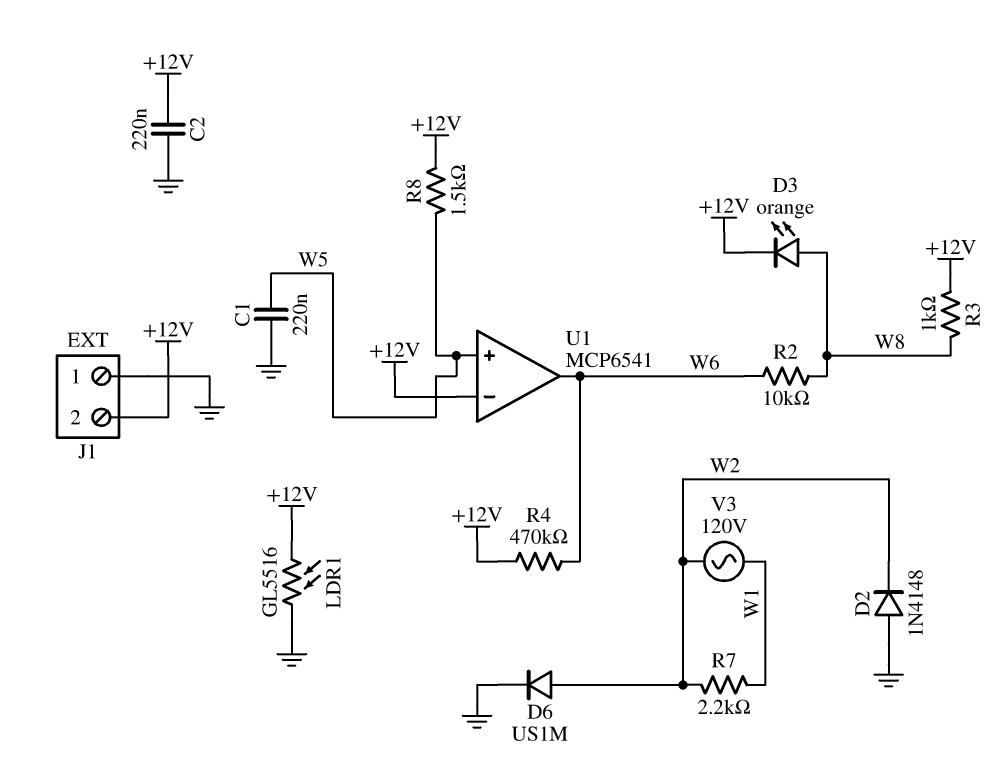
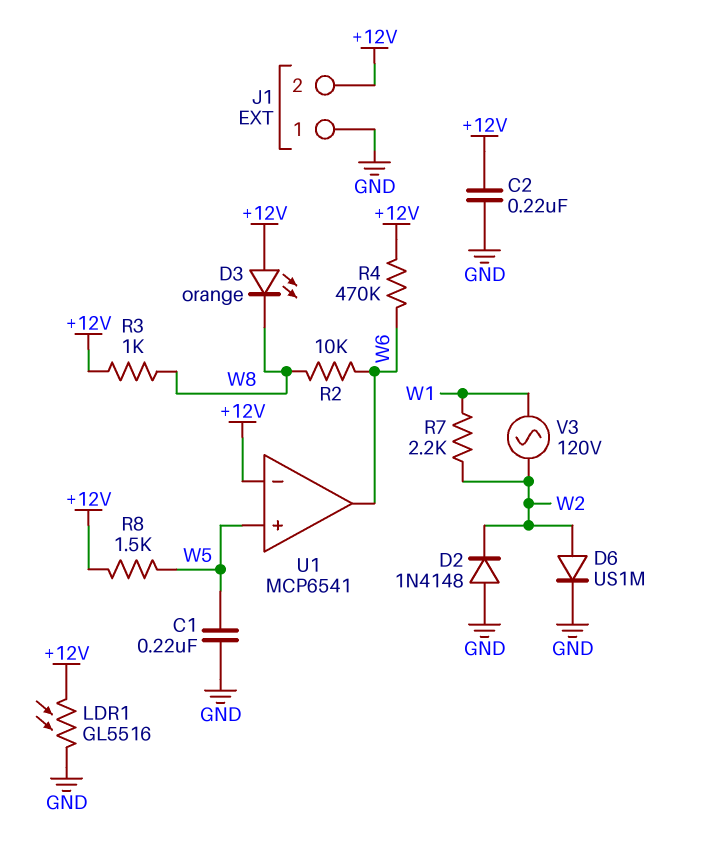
D3: LED orange (A W8, K +12V) -> LED orange (A +12V, K W8)

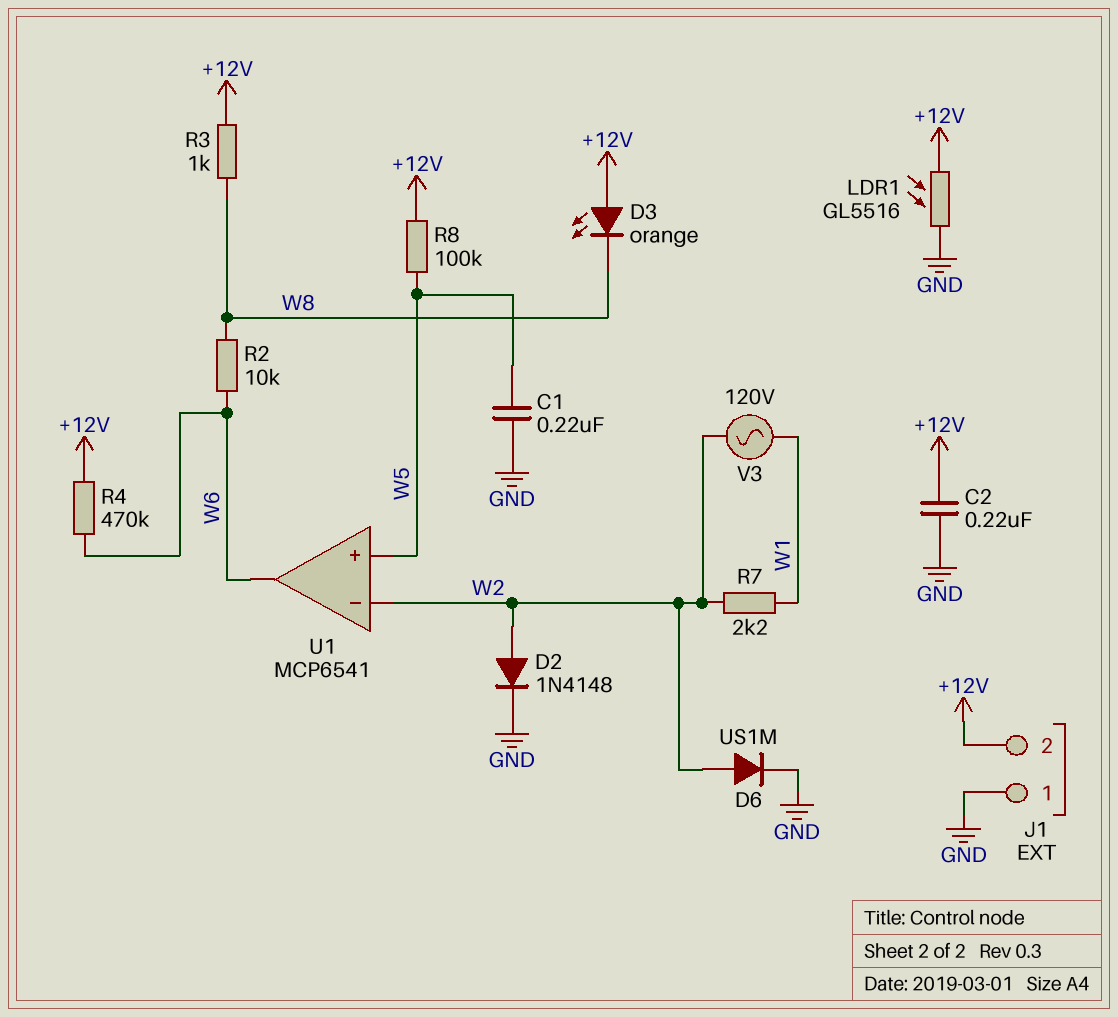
D2: diode 1N4148 (A GND, K W2) -> diode 1N4148 (A W2, K GND)
R8: 1.5k (+12V, W5) -> 100k (+12V, W5)
U1 pin in-: +12V -> W2

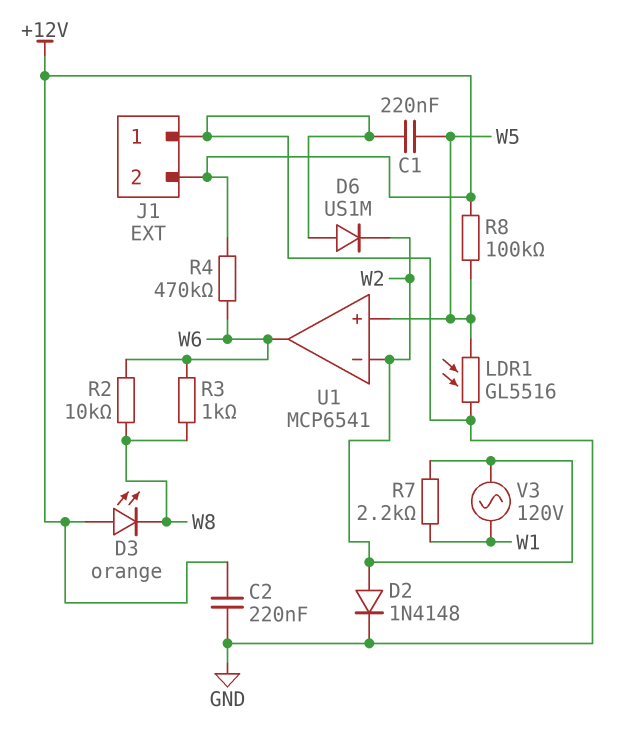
D6: diode US1M (A W2, K GND) -> diode US1M (A GND, K W2)
LDR1: GL5516 (+12V, GND) -> GL5516 (GND, W5)
R3: 1k (+12V, W8) -> 1k (W6, W8)

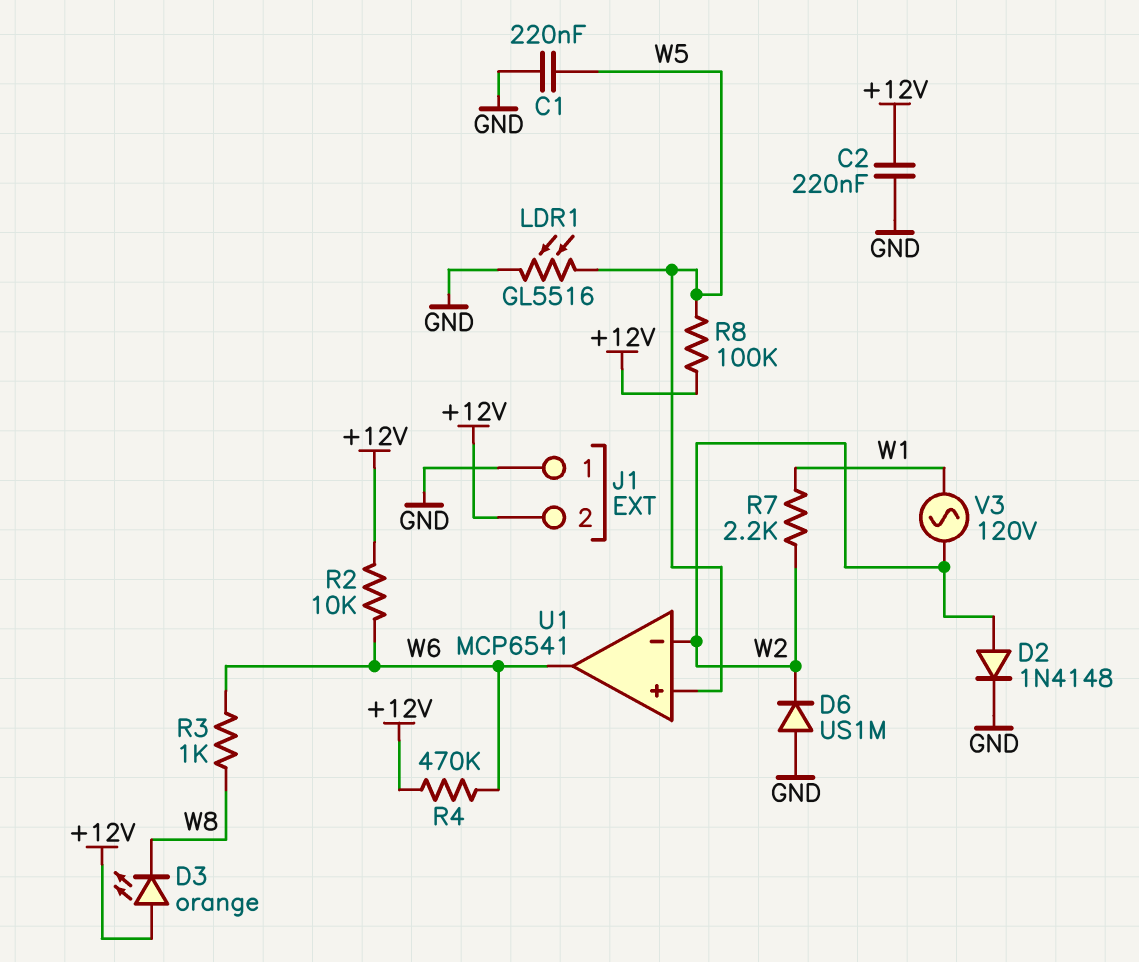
R2: 10k (W6, W8) -> 10k (+12V, W6)

